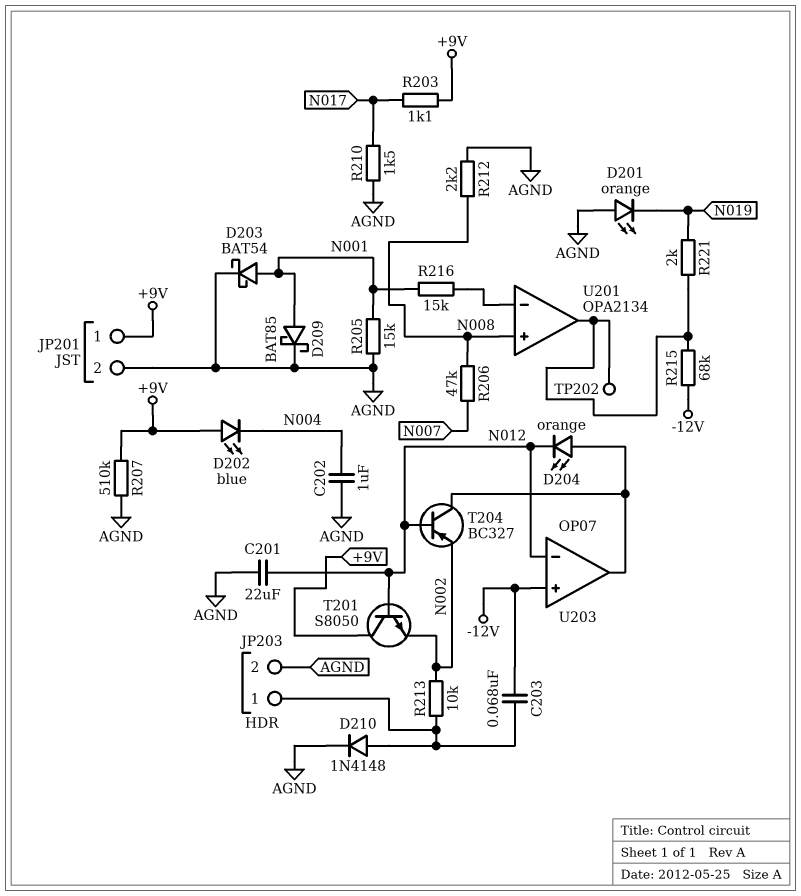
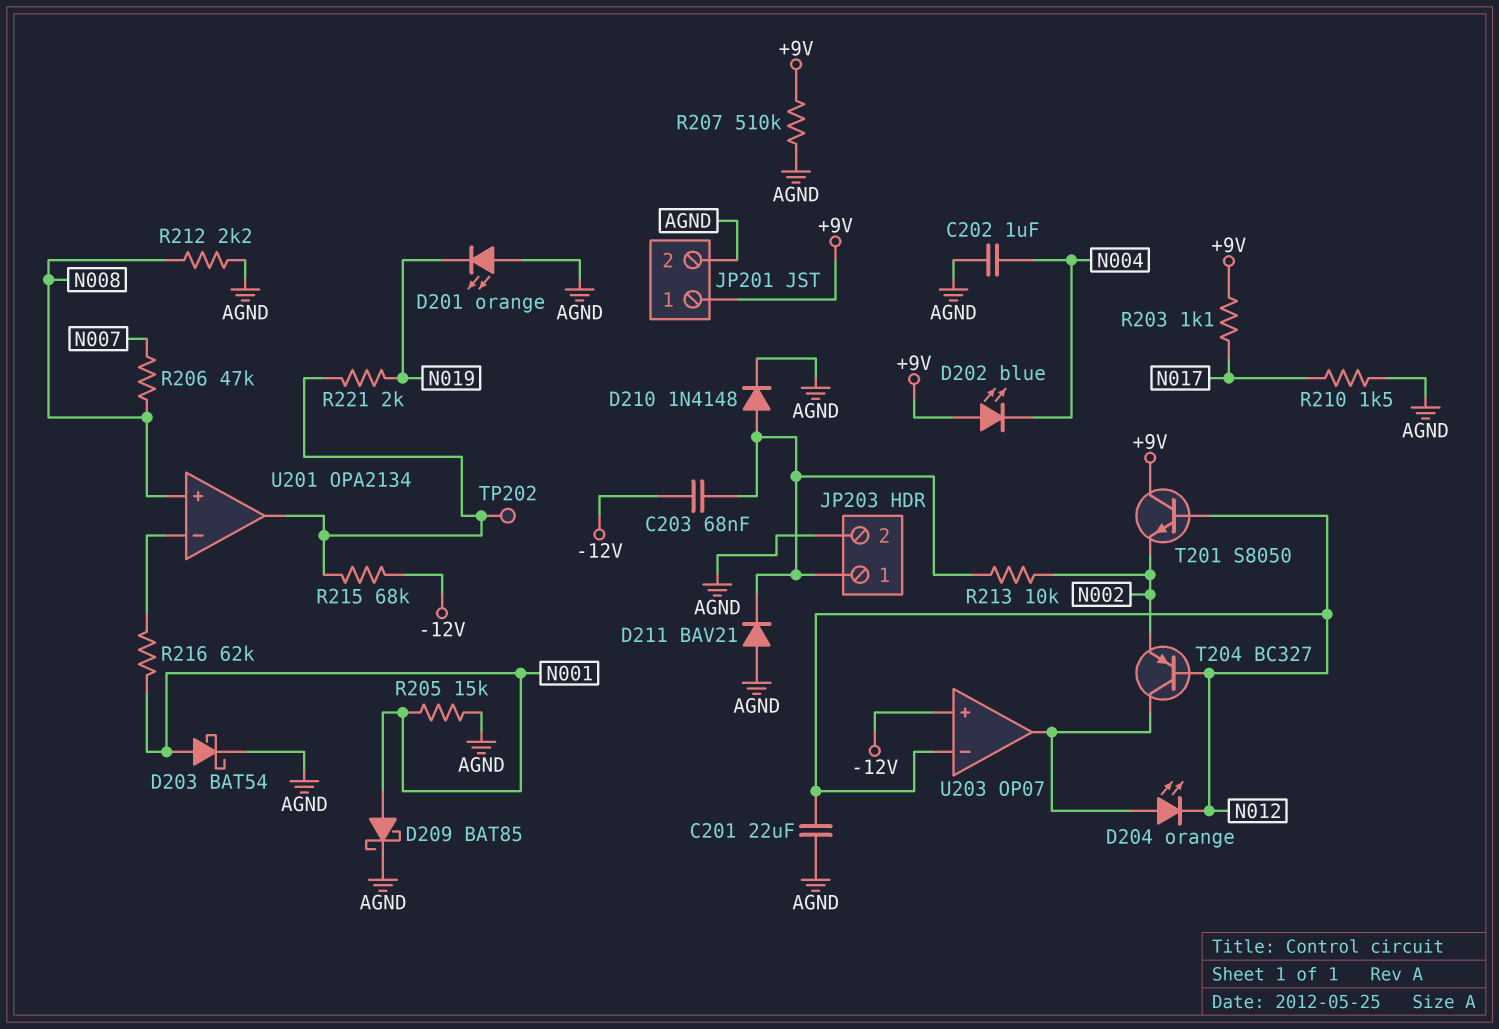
D211: none -> diode BAV21 (A AGND, K JP203/1)
R216: 15k (N001, U201/in-) -> 62k (N001, U201/in-)

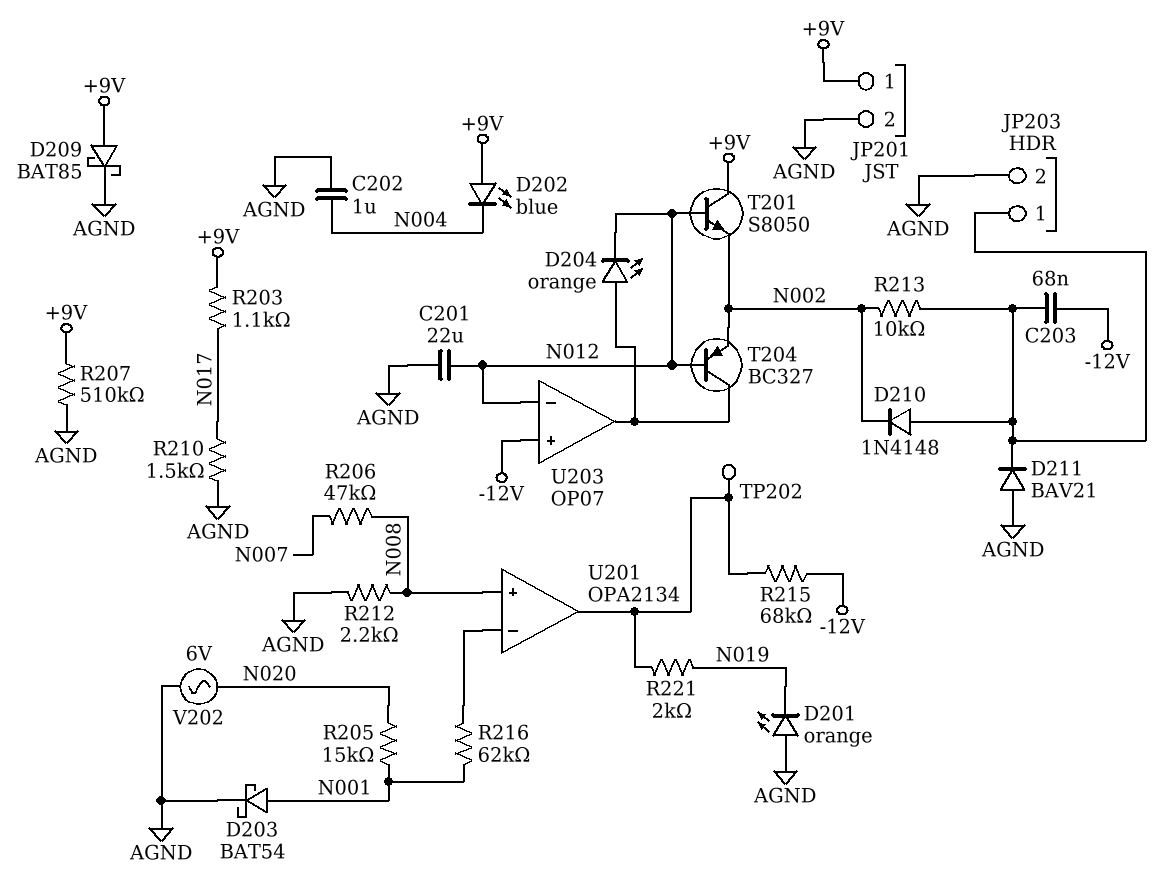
D209: schottky BAT85 (A N001, K AGND) -> schottky BAT85 (A +9V, K AGND)
D210: diode 1N4148 (A JP203/1, K AGND) -> diode 1N4148 (A JP203/1, K N002)
R205: 15k (AGND, N001) -> 15k (N001, N020)
V202: none -> AC 6V (AGND, N020)

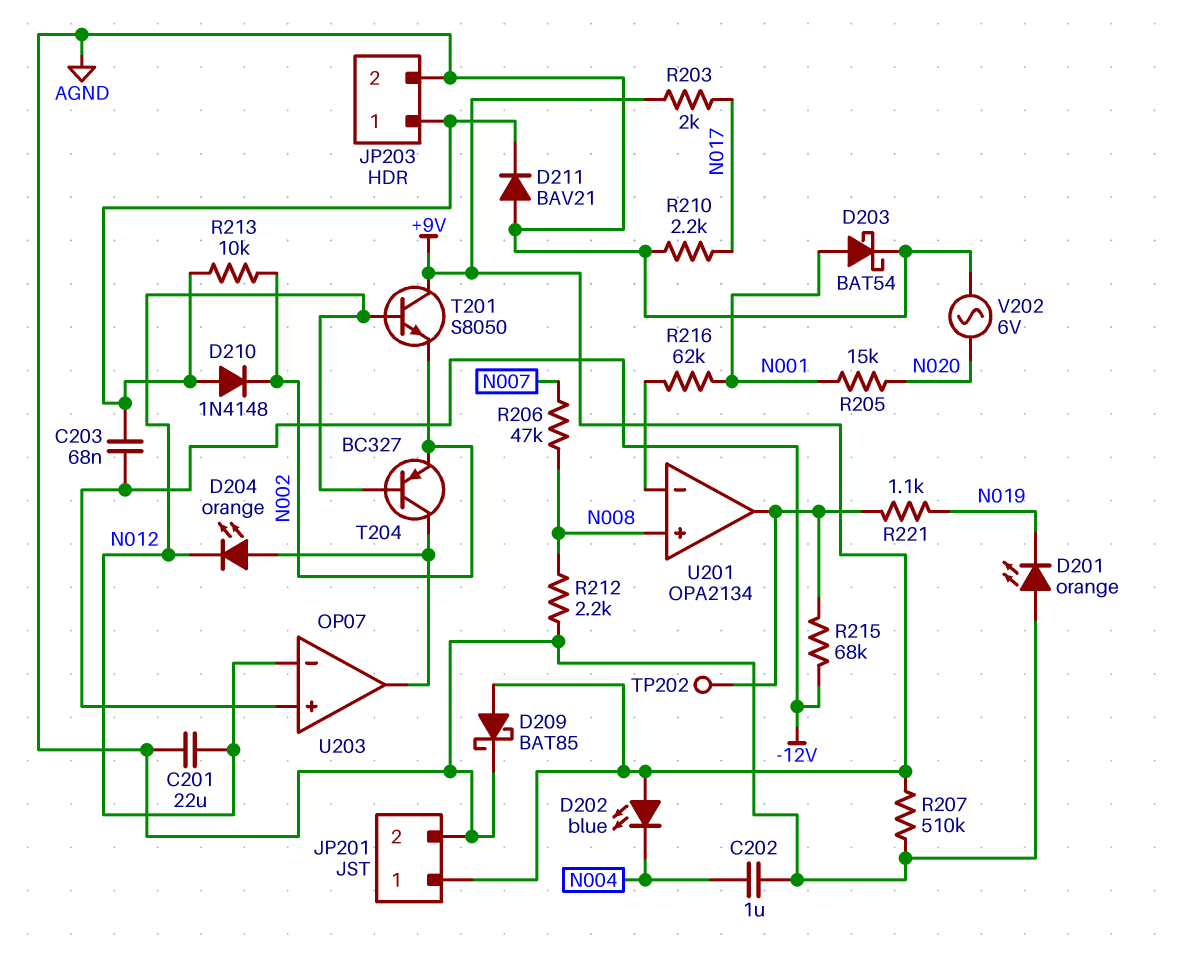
R203: 1.1k (+9V, N017) -> 2k (+9V, N017)
R210: 1.5k (AGND, N017) -> 2.2k (AGND, N017)
R221: 2k (N019, U201/out) -> 1.1k (N019, U201/out)

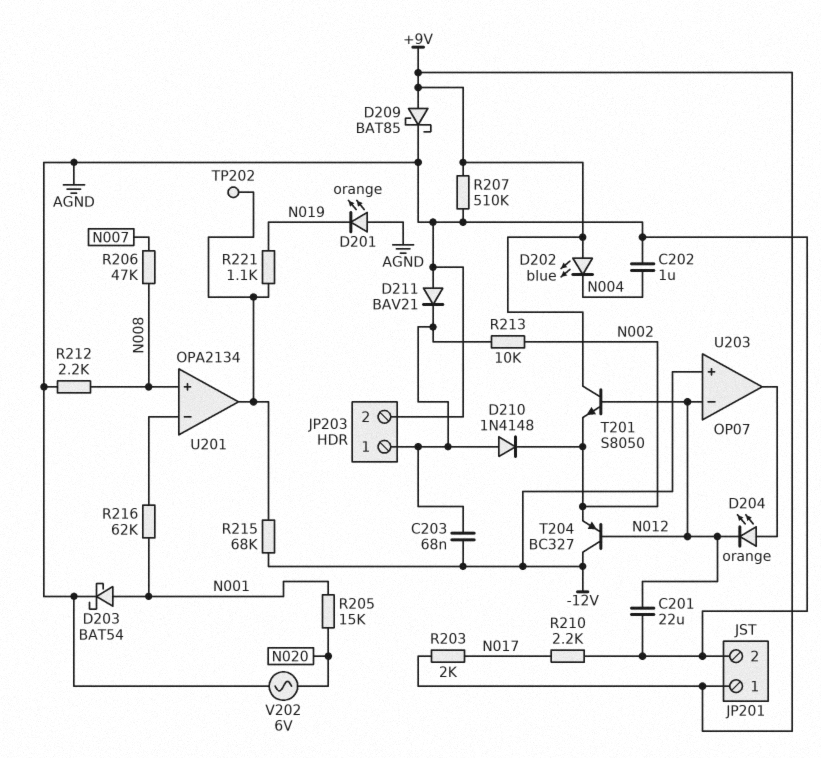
T204: PNP BC327 (B N012, C U203/out, E N002) -> PNP BC327 (B N012, C -12V, E N002)

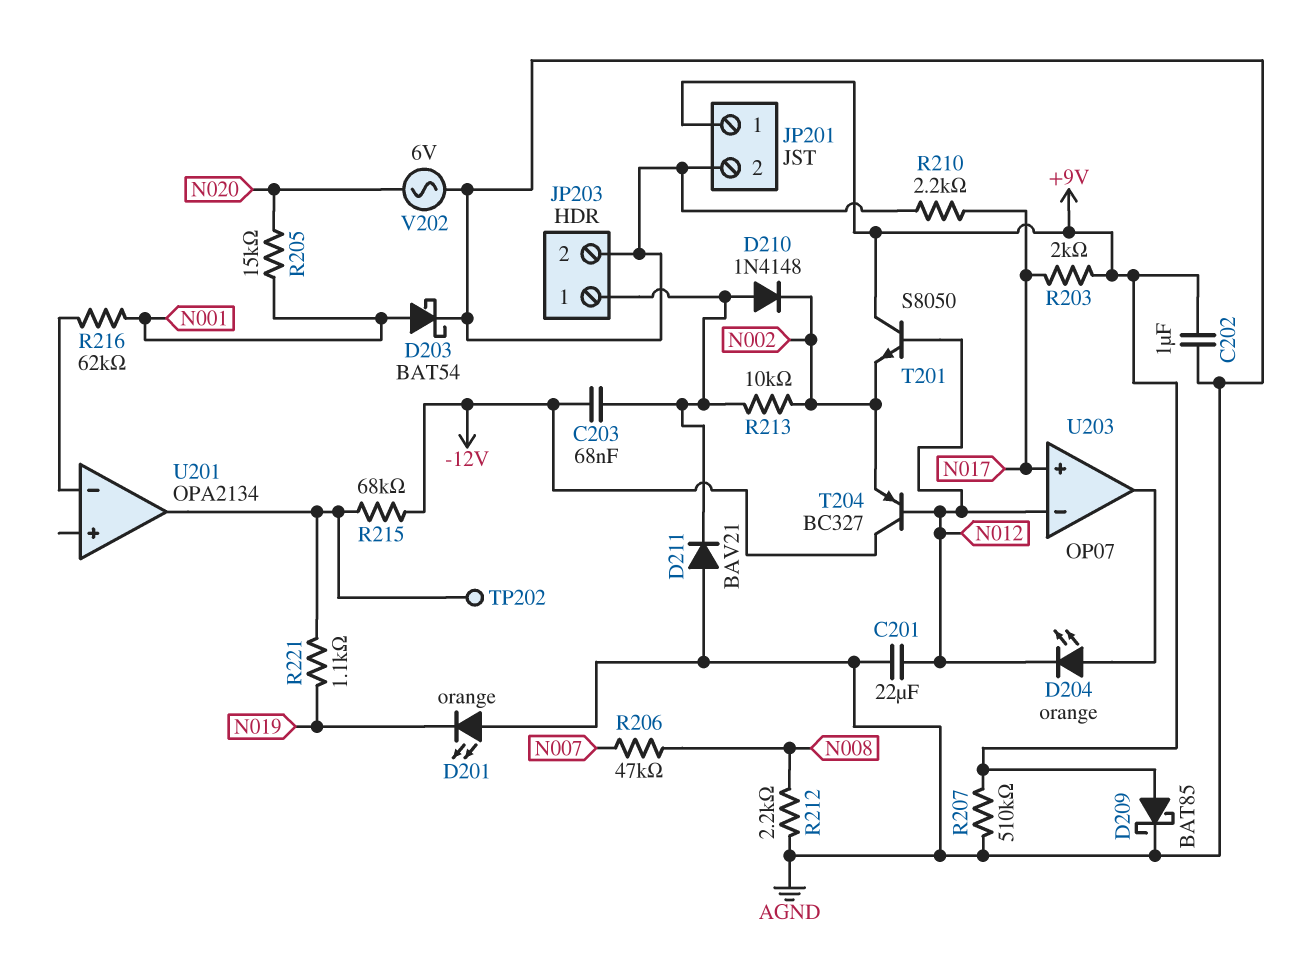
C202: 1uF (AGND, N004) -> 1uF (+9V, AGND)
D202: LED blue (A +9V, K N004) -> none
U201 pin in+: N008 -> none
U203 pin in+: -12V -> N017

